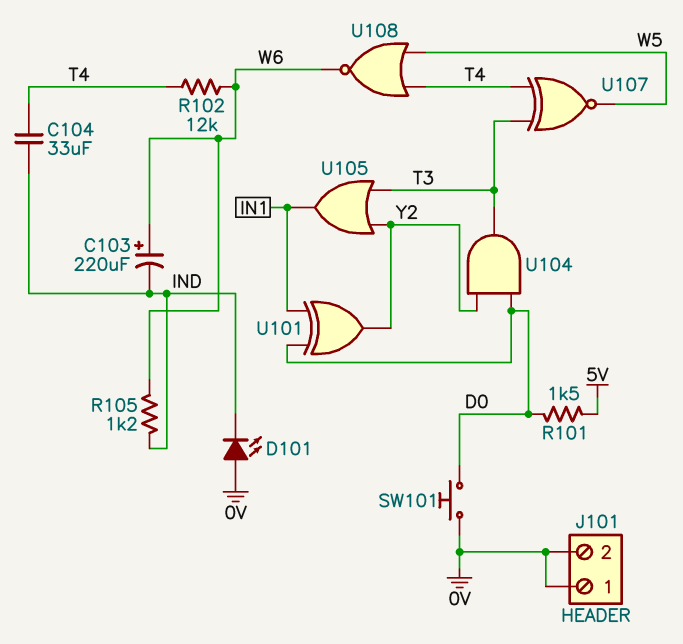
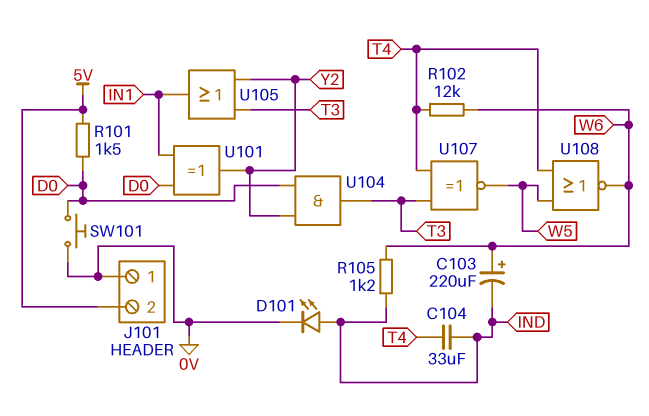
D101: LED (A 0V, K IND) -> LED (A IND, K 0V)
J101 pin 2: 0V -> 5V

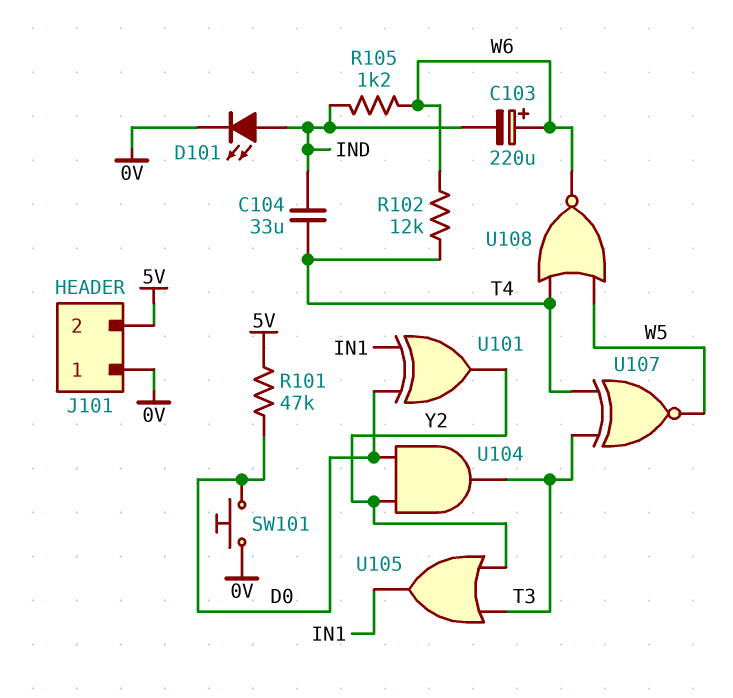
R101: 1.5k (5V, D0) -> 47k (5V, D0)

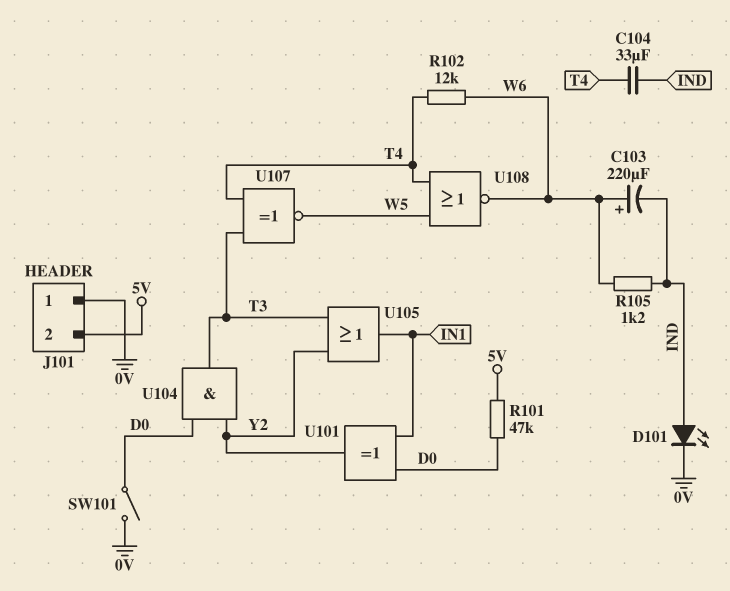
SW101: button (0V, D0) -> switch (0V, D0)

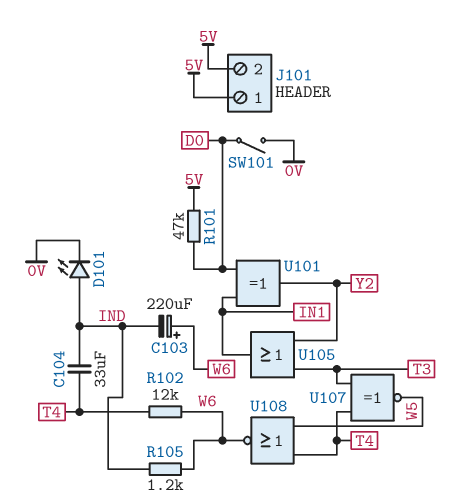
J101 pin 1: 0V -> 5V
U104: AND (in D0, in Y2, out T3) -> none

